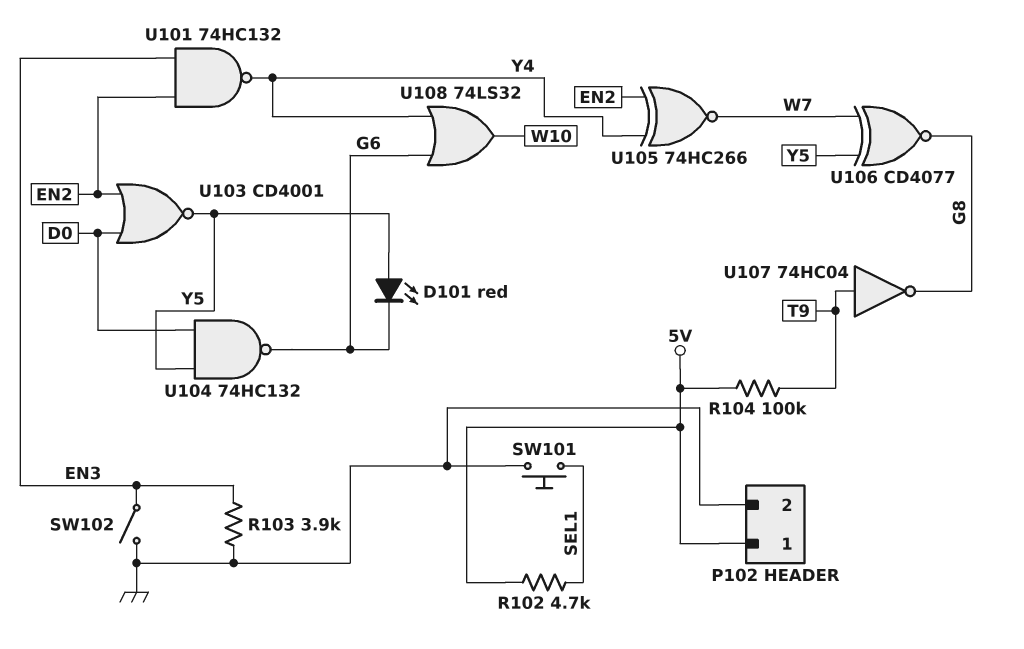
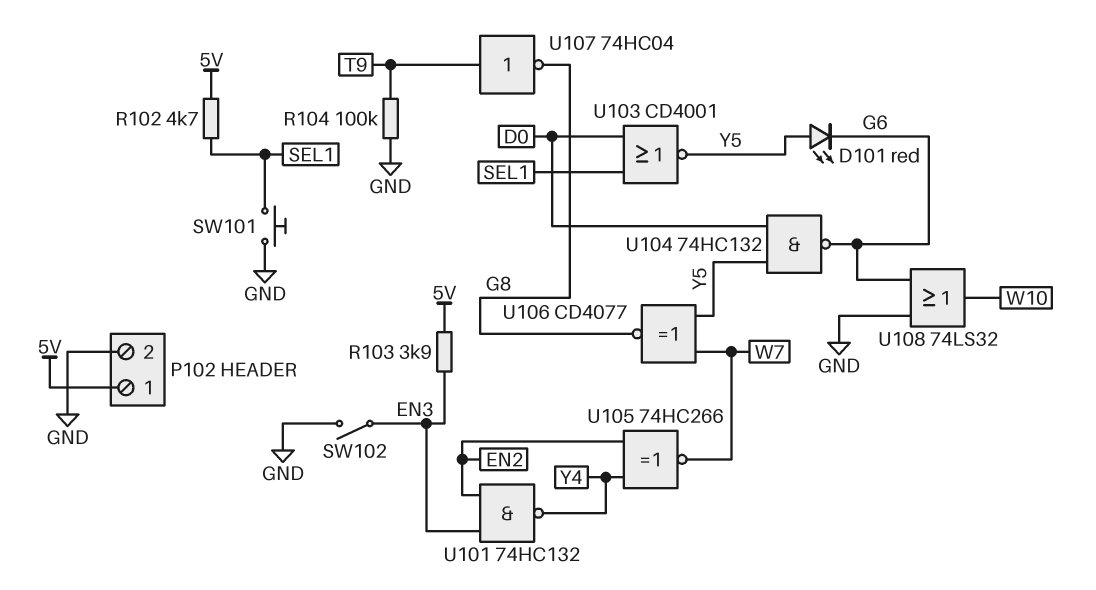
R103: 3.9k (EN3, GND) -> 3.9k (5V, EN3)
R104: 100k (5V, T9) -> 100k (GND, T9)
U103: NOR CD4001 (in D0, in EN2, out Y5) -> NOR CD4001 (in D0, in SEL1, out Y5)
U108: OR 74LS32 (in G6, in Y4, out W10) -> OR 74LS32 (in G6, in GND, out W10)

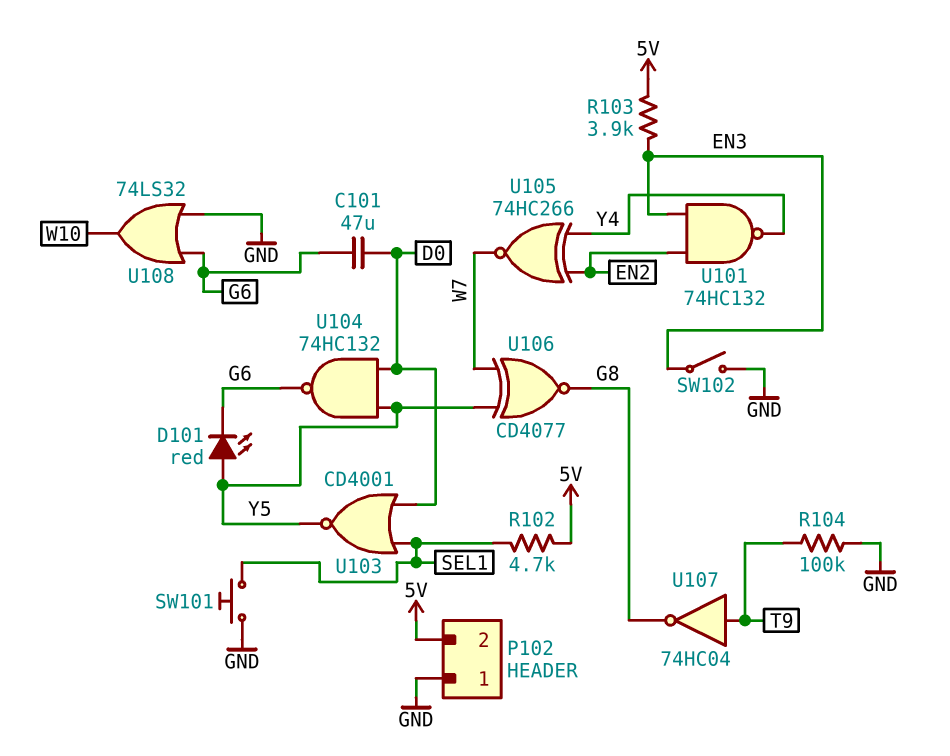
C101: none -> 47uF (D0, G6)
P102 pin 1: 5V -> GND
P102 pin 2: GND -> 5V

